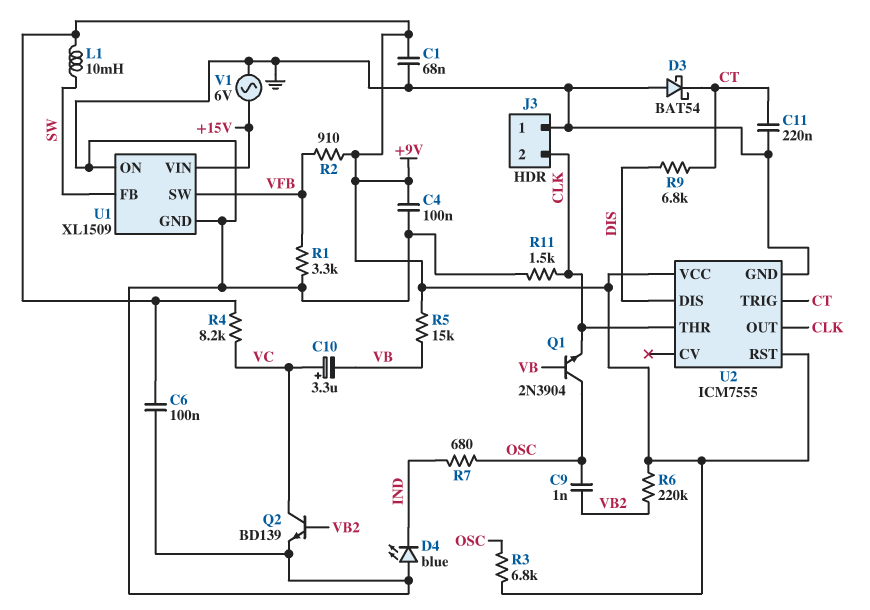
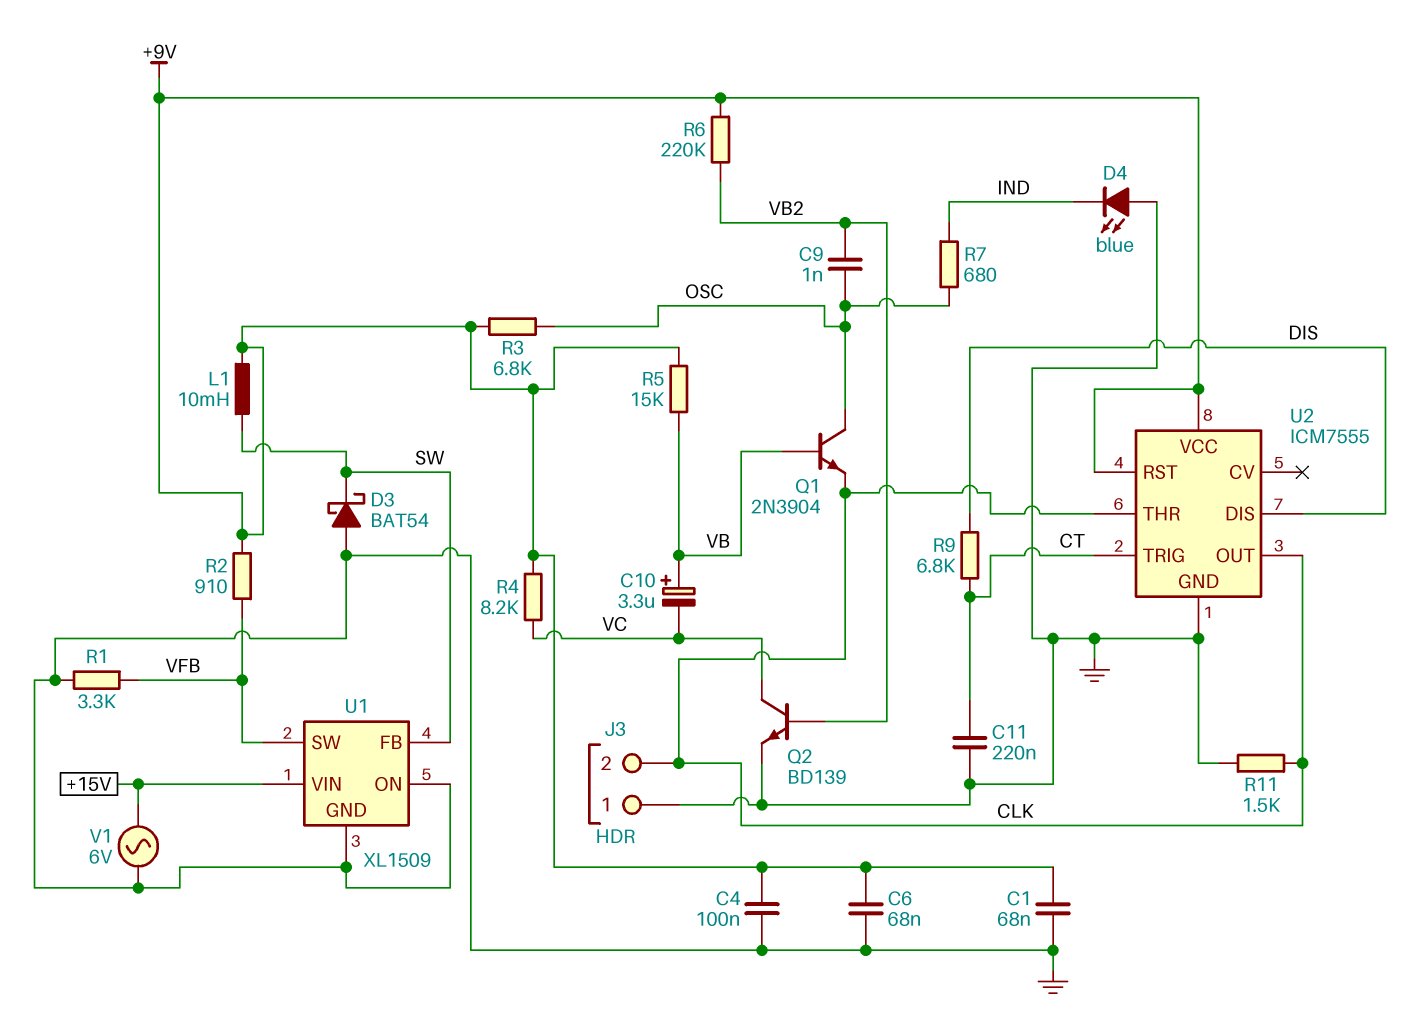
C6: 100nF (+9V, GND) -> 68nF (+9V, GND)
C10: 3.3uF (plus VC, minus VB) -> 3.3uF (plus VB, minus VC)
D3: schottky BAT54 (A GND, K CT) -> schottky BAT54 (A GND, K SW)

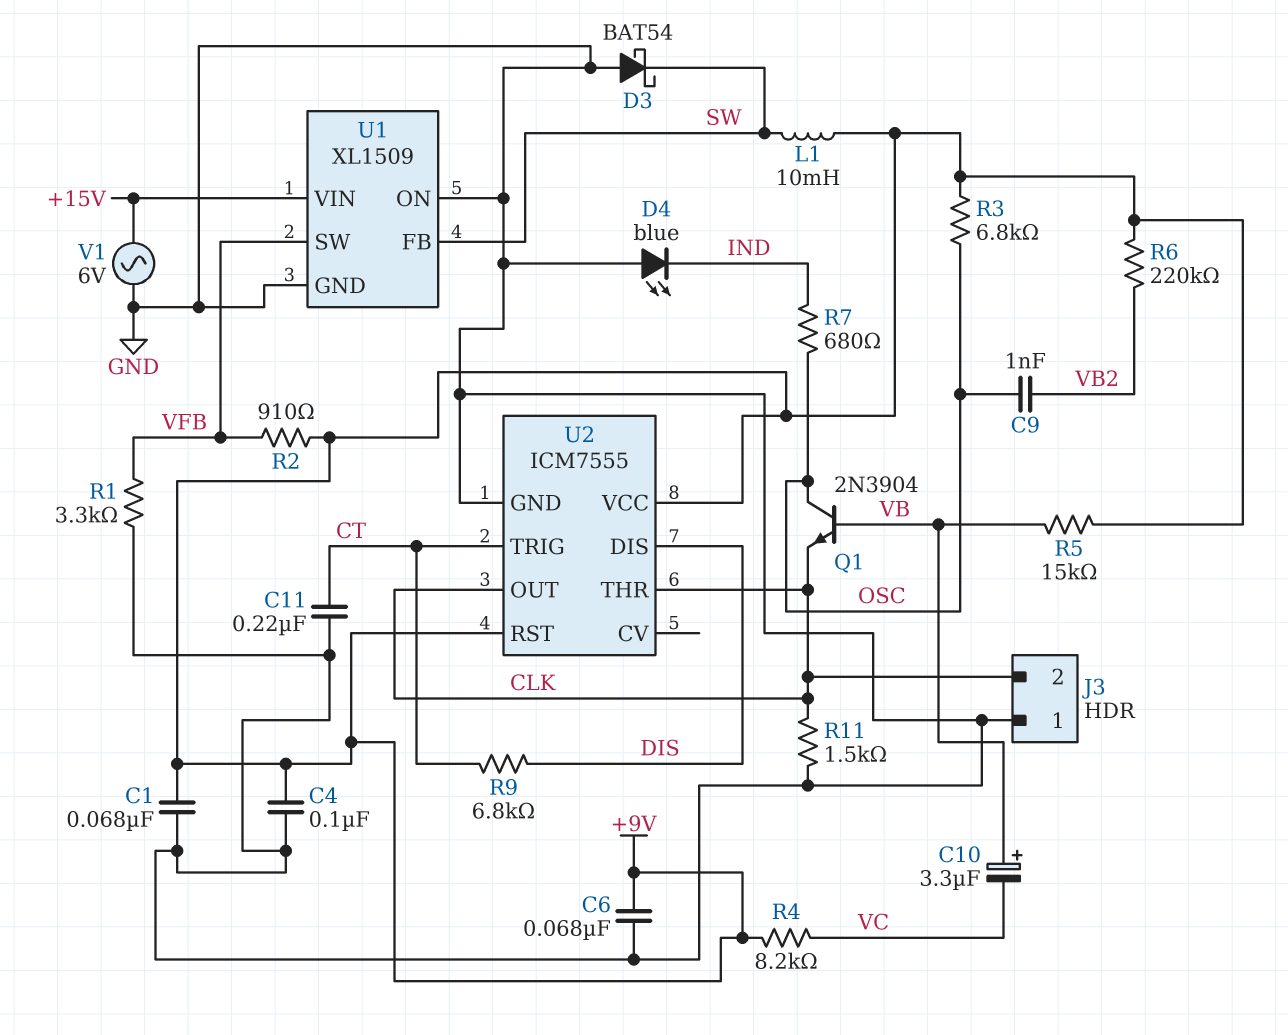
Q2: NPN BD139 (B VB2, C VC, E GND) -> none

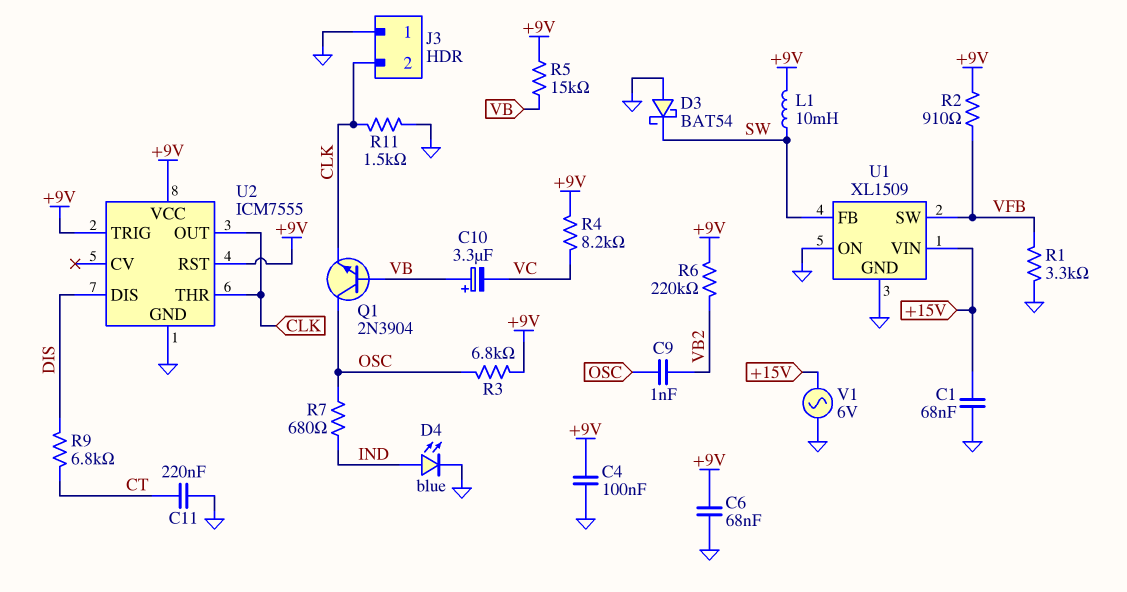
C1: 68nF (+9V, GND) -> 68nF (+15V, GND)
D4: LED blue (A GND, K IND) -> LED blue (A IND, K GND)
U2 pin TRIG: CT -> +9V

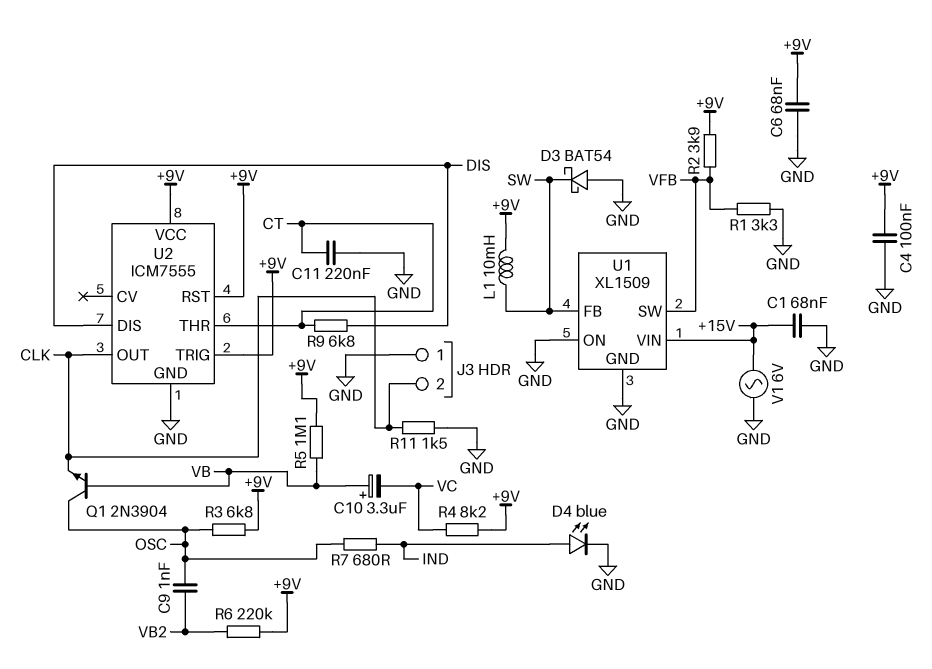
R2: 910 (+9V, VFB) -> 3.9k (+9V, VFB)
R5: 15k (+9V, VB) -> 1.1M (+9V, VB)
U2 pin THR: CLK -> CT

